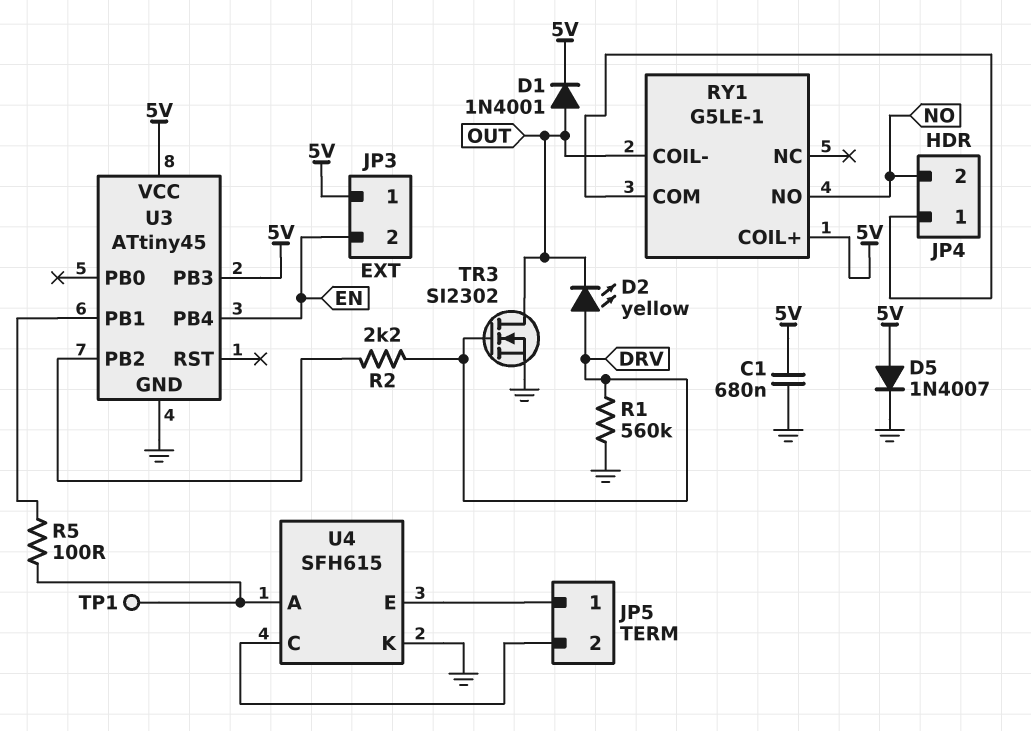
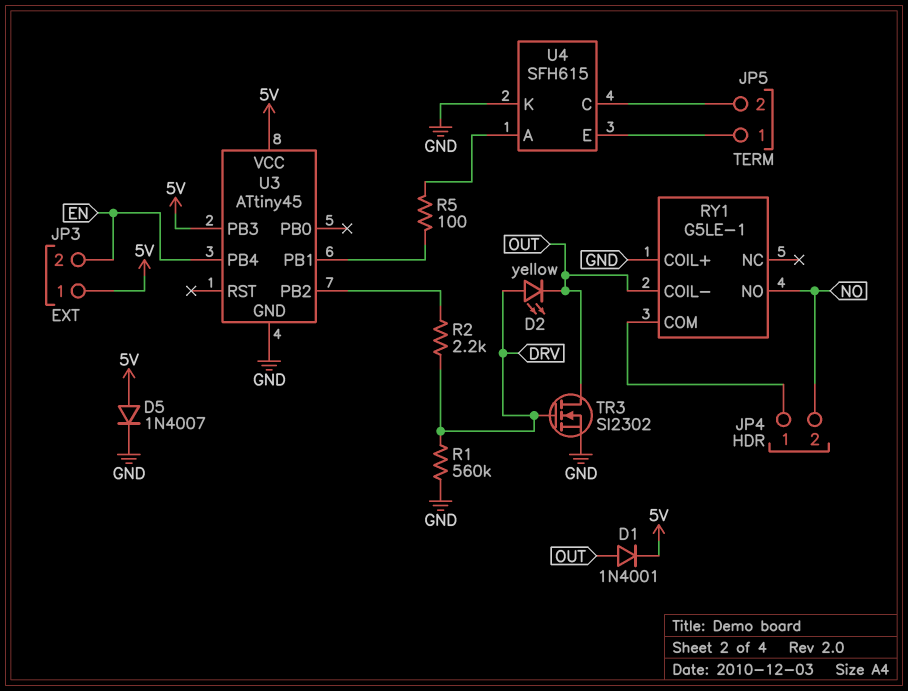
C1: 680nF (5V, GND) -> none
RY1 pin COIL+: 5V -> GND
TP1: test point (U4/A) -> none

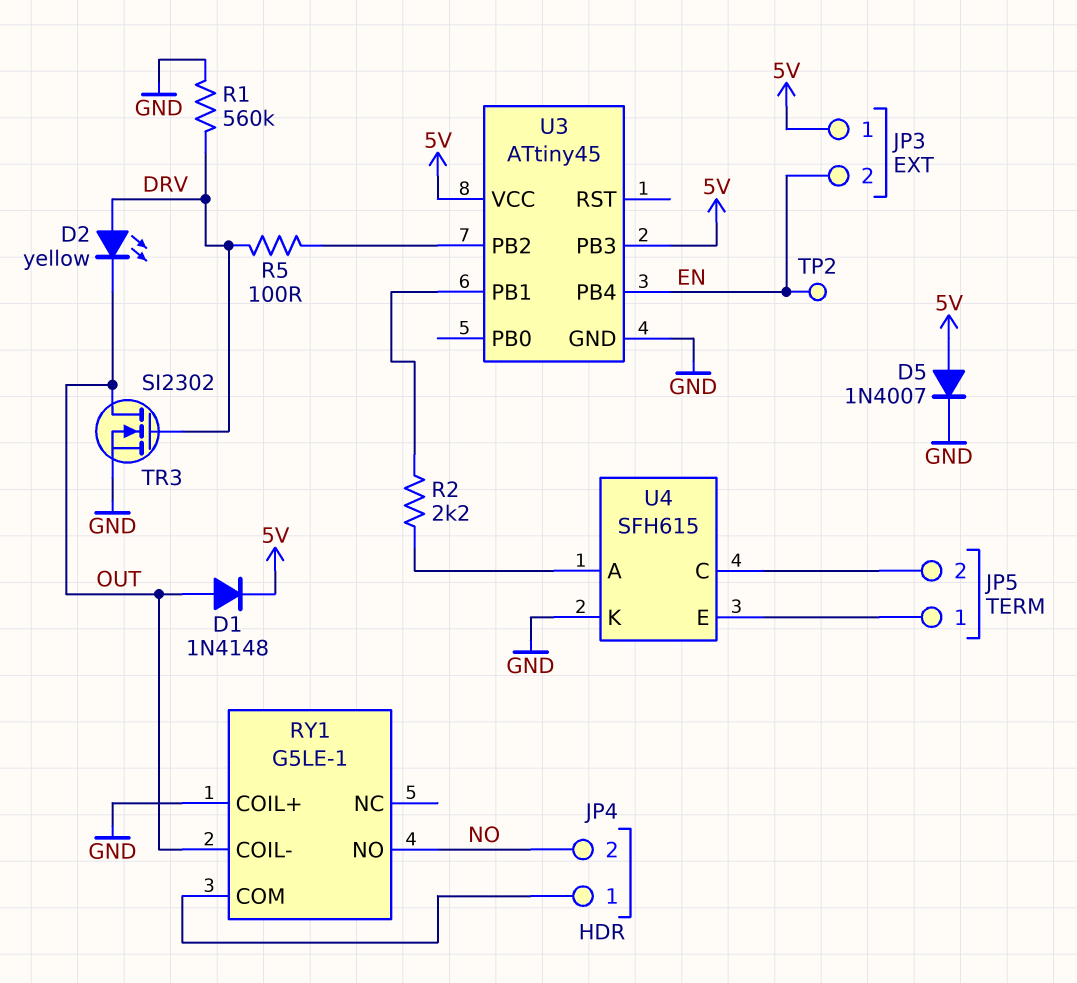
D1: diode 1N4001 (A OUT, K 5V) -> diode 1N4148 (A OUT, K 5V)
R2: 2.2k (DRV, U3/PB2) -> 2.2k (U3/PB1, U4/A)
R5: 100 (U3/PB1, U4/A) -> 100 (DRV, U3/PB2)
TP2: none -> test point (EN)

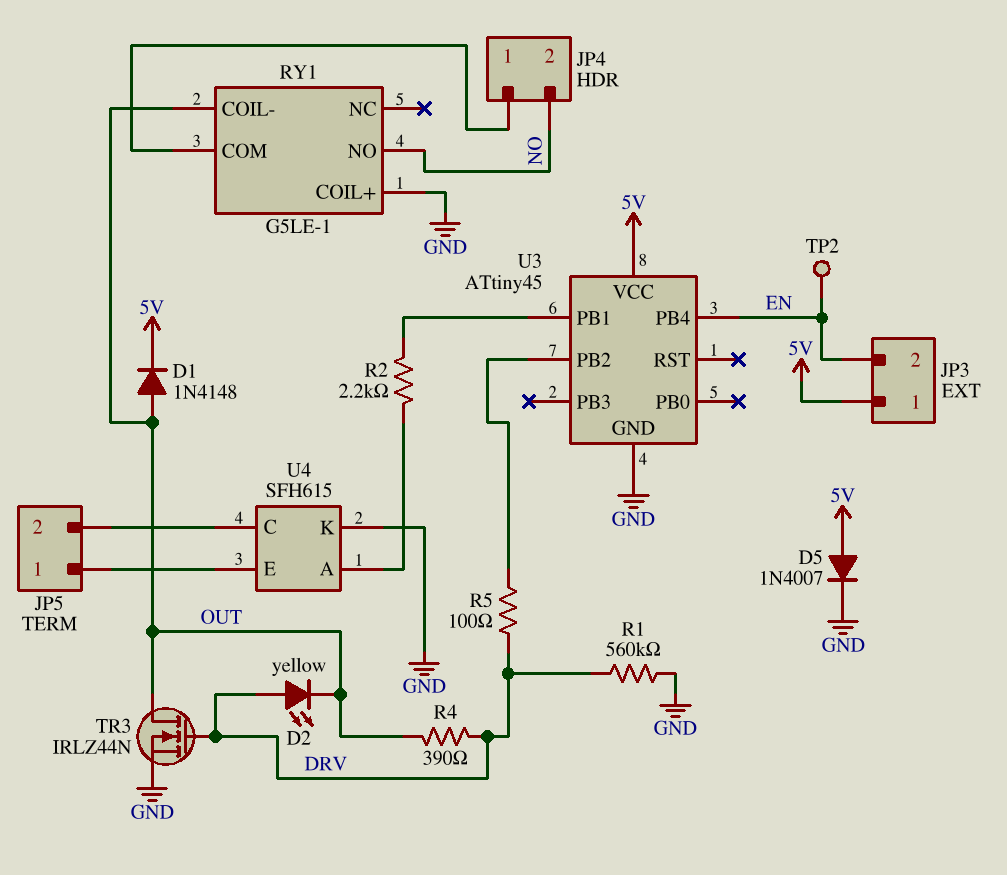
R4: none -> 390 (DRV, OUT)
TR3: NMOS SI2302 (G DRV, D OUT, S GND) -> NMOS IRLZ44N (G DRV, D OUT, S GND)
U3 pin PB3: 5V -> none

